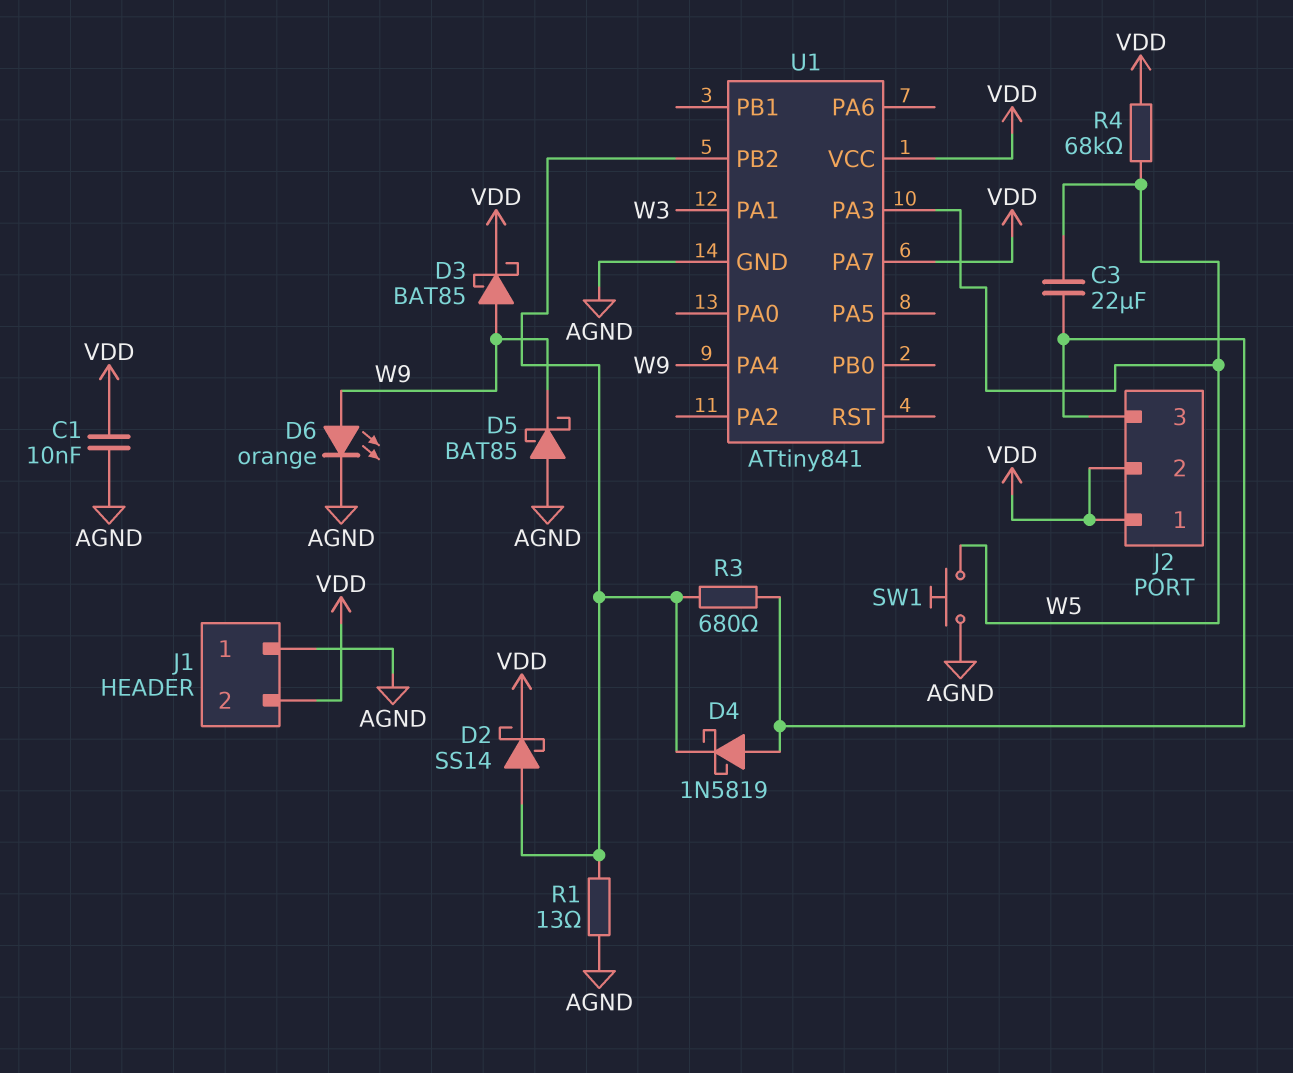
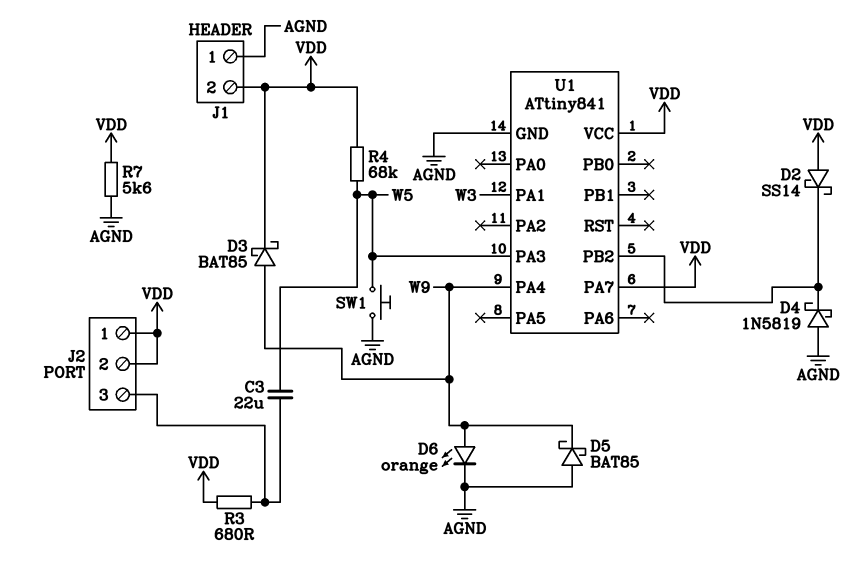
C1: 10nF (AGND, VDD) -> none
D2: schottky SS14 (A U1/PB2, K VDD) -> schottky SS14 (A VDD, K U1/PB2)
D4: schottky 1N5819 (A J2/3, K U1/PB2) -> schottky 1N5819 (A AGND, K U1/PB2)
R1: 13 (AGND, U1/PB2) -> none
R3: 680 (J2/3, U1/PB2) -> 680 (J2/3, VDD)
R7: none -> 5.6k (AGND, VDD)

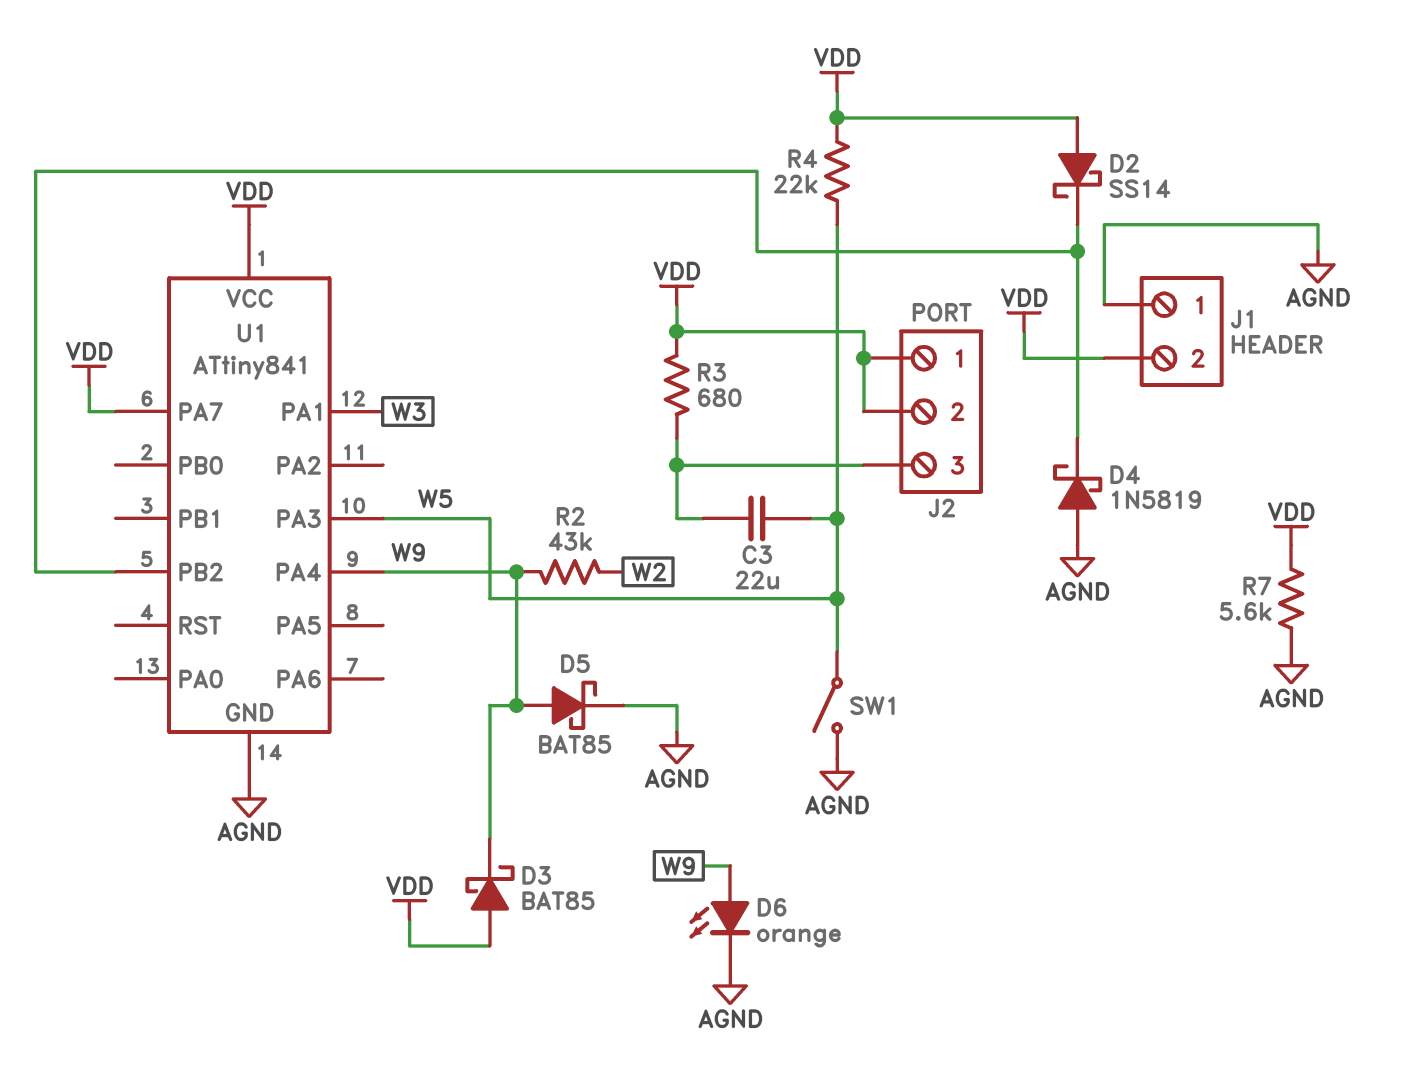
D3: schottky BAT85 (A W9, K VDD) -> schottky BAT85 (A VDD, K W9)
D5: schottky BAT85 (A AGND, K W9) -> schottky BAT85 (A W9, K AGND)
R2: none -> 43k (W2, W9)
R4: 68k (VDD, W5) -> 22k (VDD, W5)
SW1: button (AGND, W5) -> switch (AGND, W5)

